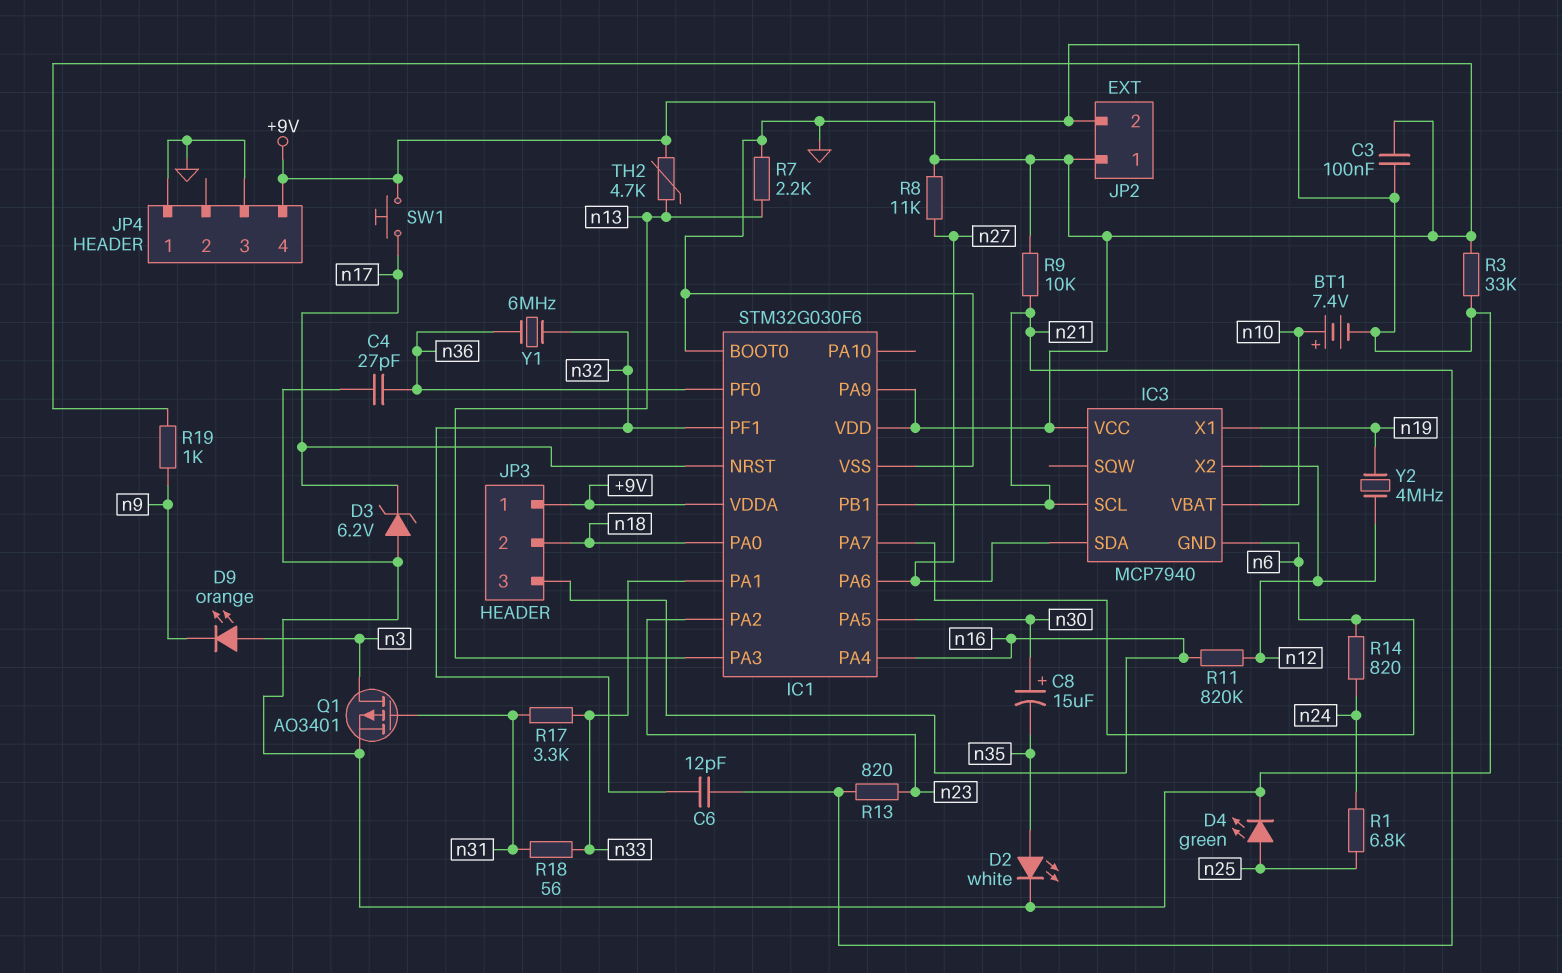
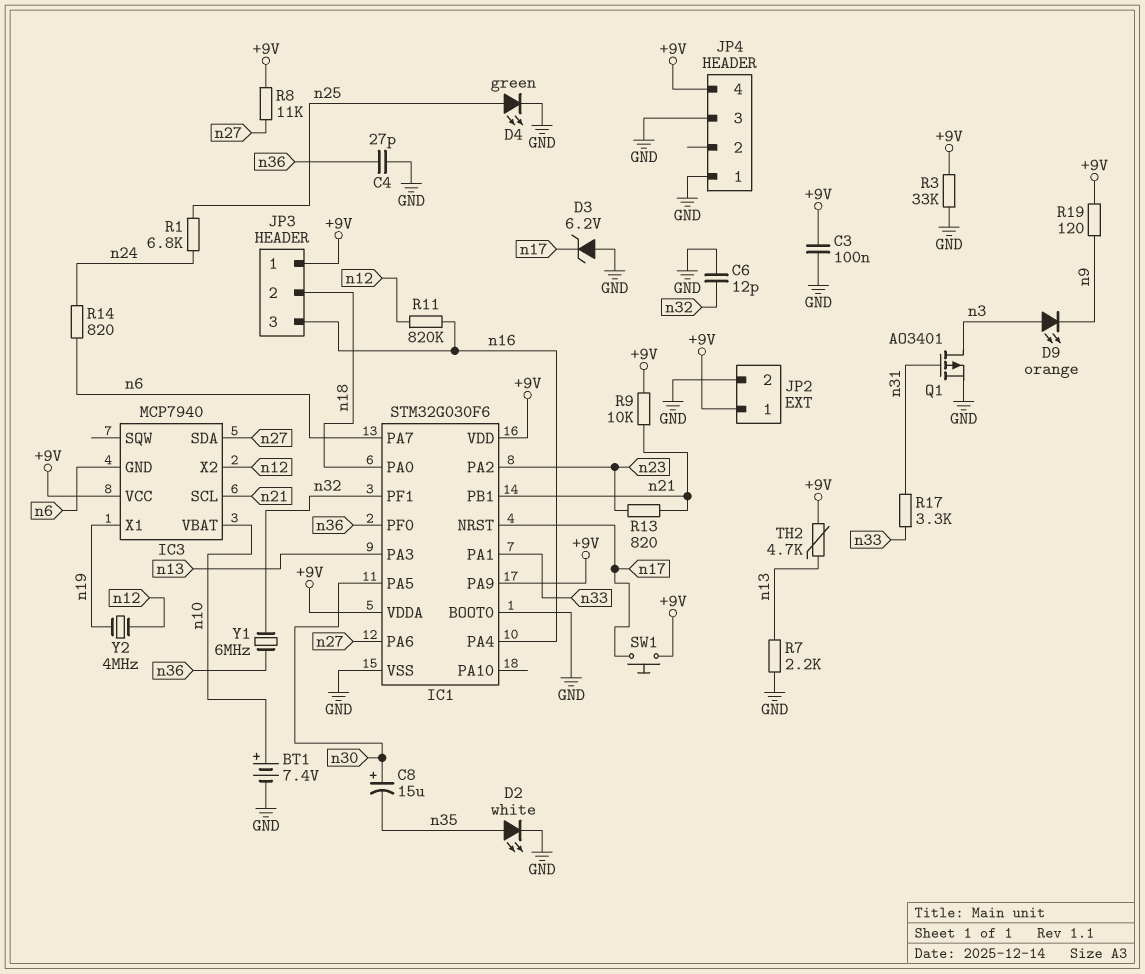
C6: 12pF (n21, n32) -> 12pF (GND, n32)
R18: 56 (n31, n33) -> none
R19: 1k (+9V, n9) -> 120 (+9V, n9)

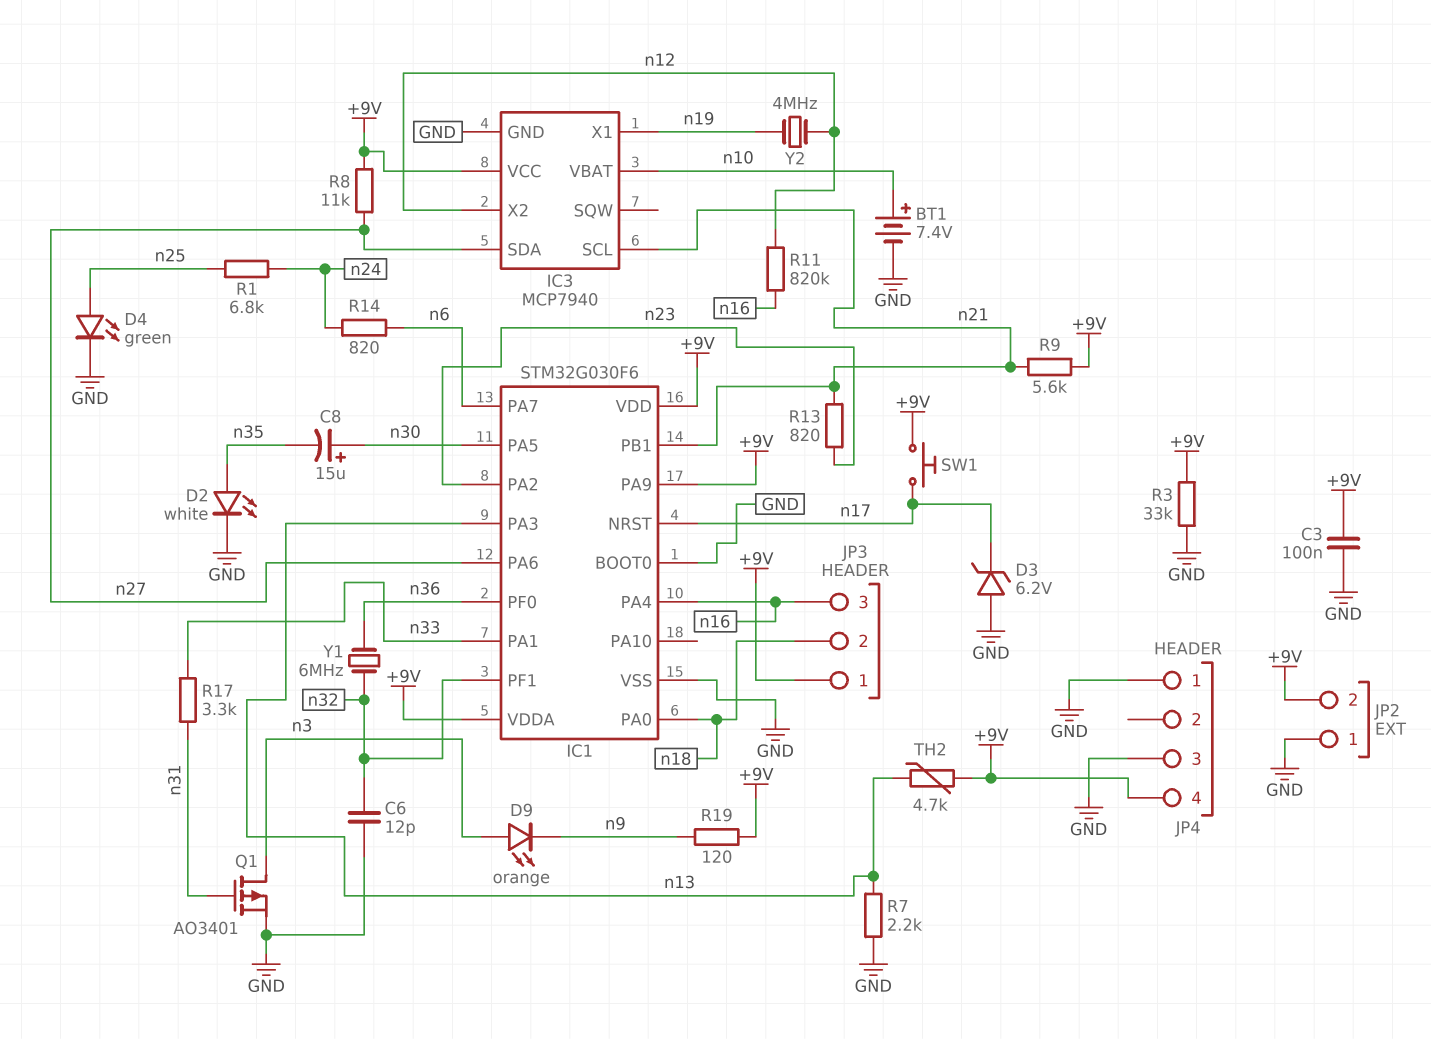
C4: 27pF (GND, n36) -> none
IC3 pin GND: n6 -> GND
JP2 pin 1: +9V -> GND
JP2 pin 2: GND -> +9V
R9: 10k (+9V, n21) -> 5.6k (+9V, n21)

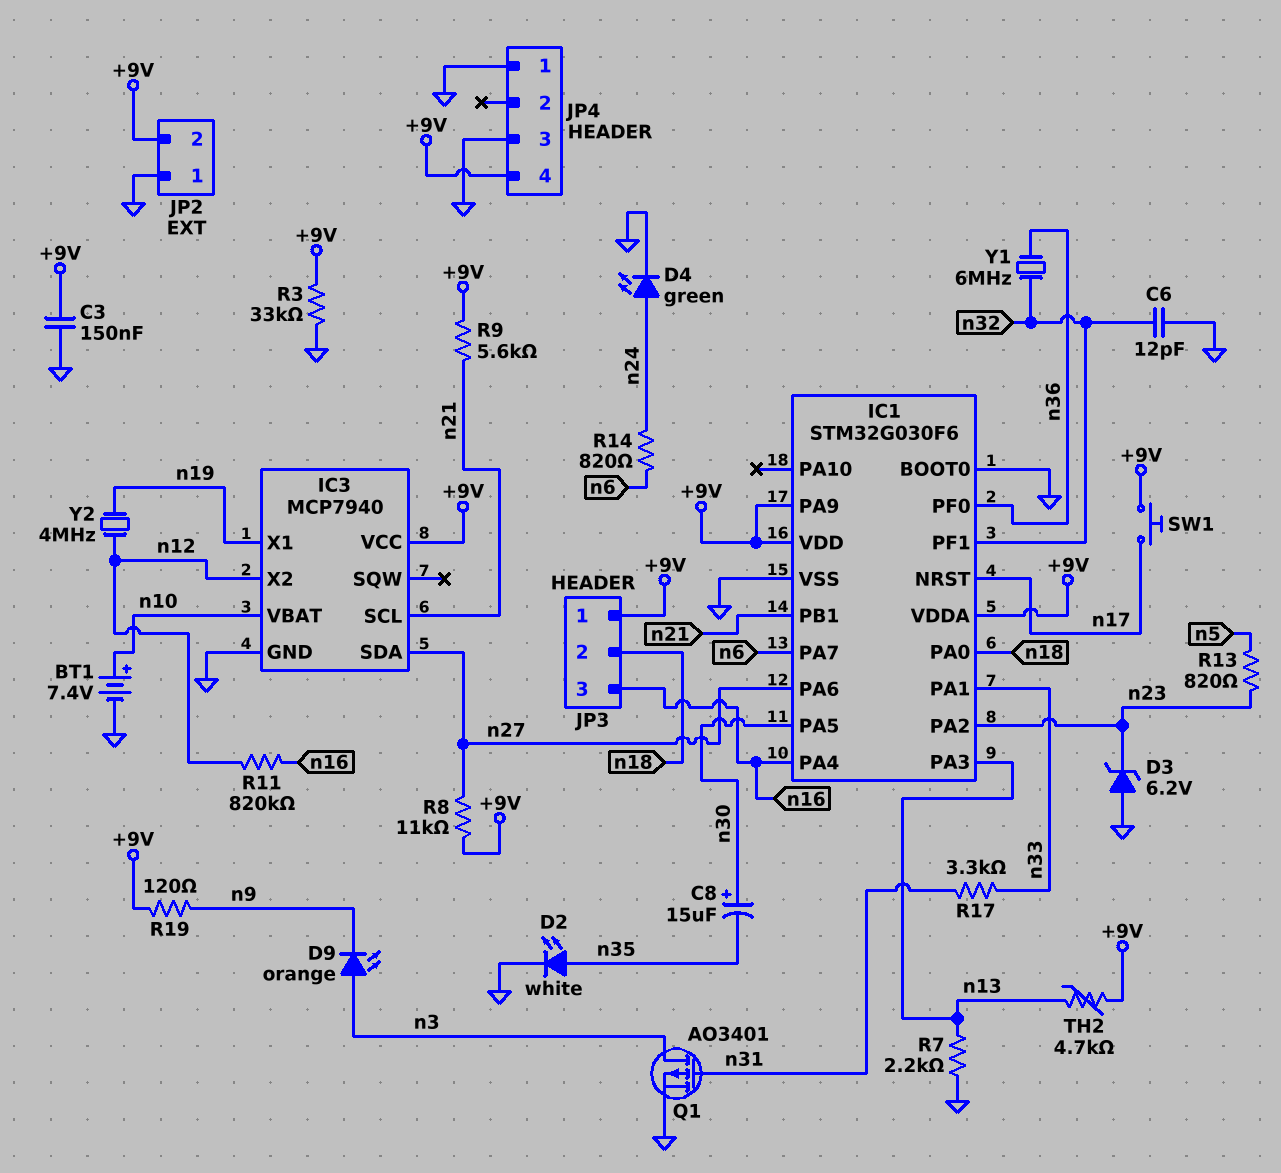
C3: 100nF (+9V, GND) -> 150nF (+9V, GND)
D3: zener 6.2V (A GND, K n17) -> zener 6.2V (A GND, K n23)
D4: LED green (A n25, K GND) -> LED green (A n24, K GND)
R1: 6.8k (n24, n25) -> none
R13: 820 (n21, n23) -> 820 (n5, n23)

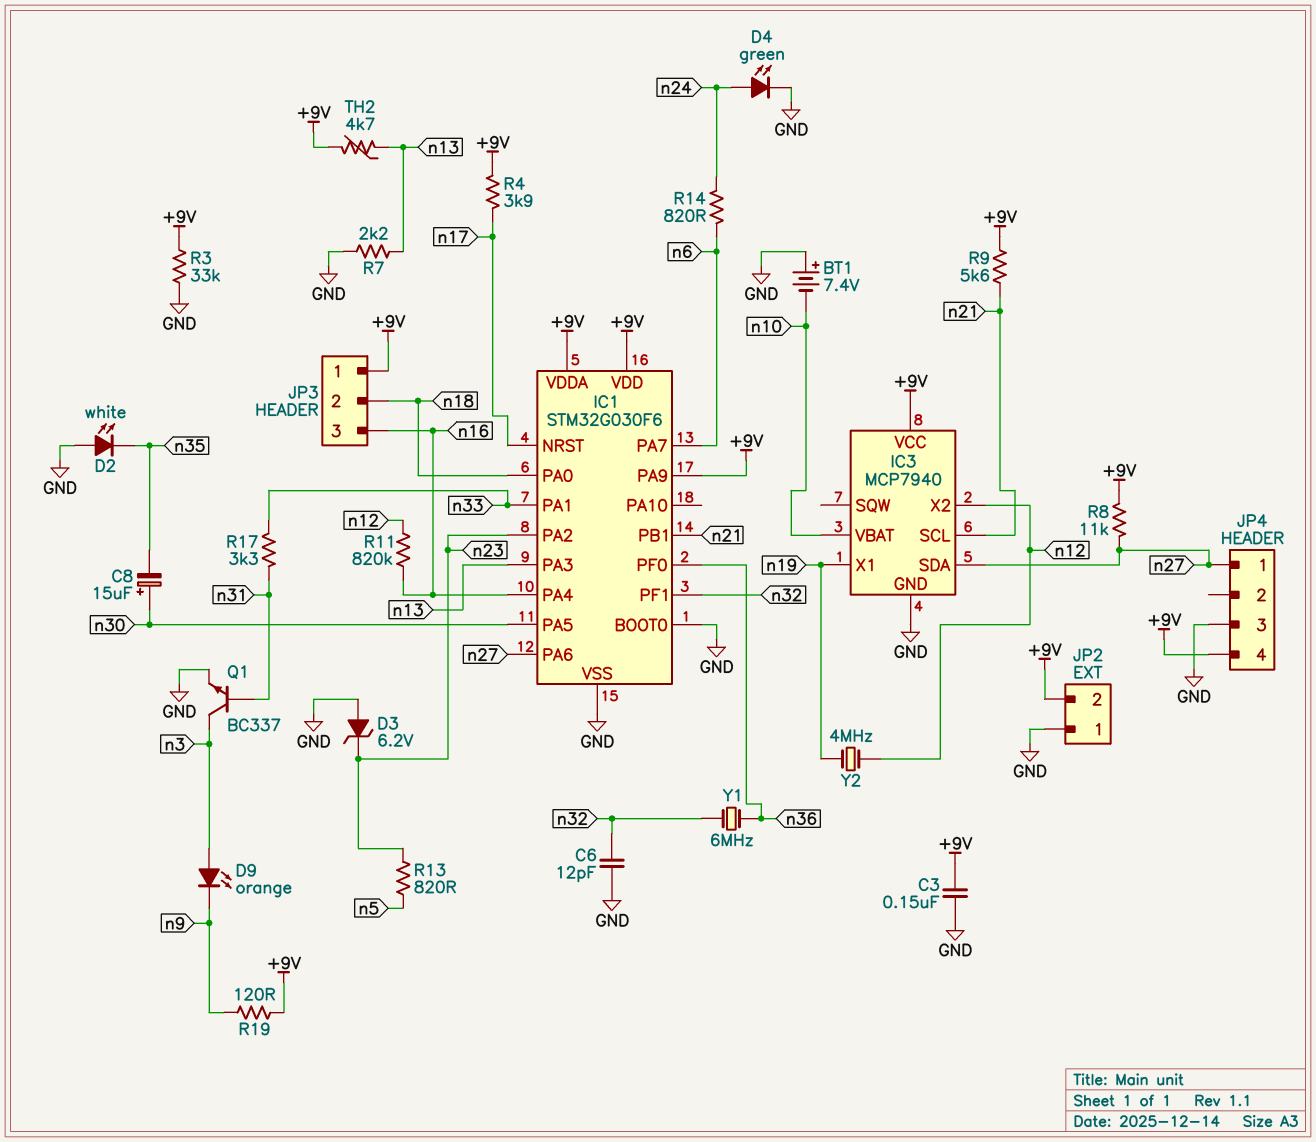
BT1: 7.4V (plus n10, minus GND) -> 7.4V (plus GND, minus n10)
D2: LED white (A n35, K GND) -> LED white (A GND, K n35)
JP4 pin 1: GND -> n27
Q1: PMOS AO3401 (G n31, D n3, S GND) -> NPN BC337 (B n31, C n3, E GND)
R4: none -> 3.9k (+9V, n17)
SW1: button (+9V, n17) -> none

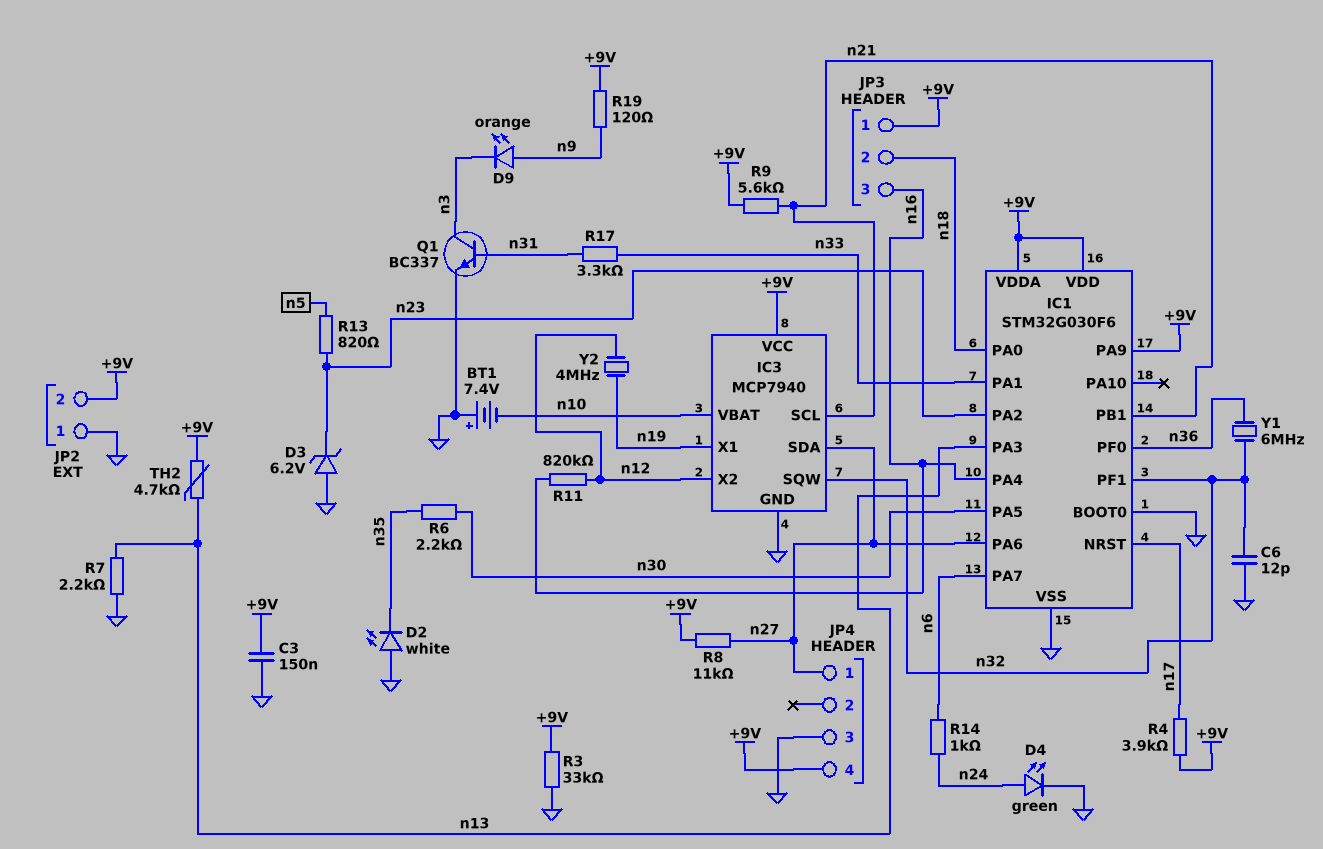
C8: 15uF (plus n30, minus n35) -> none
D9: LED orange (A n3, K n9) -> LED orange (A n9, K n3)
IC3 pin SQW: none -> n32
R6: none -> 2.2k (n30, n35)
R14: 820 (n6, n24) -> 1k (n6, n24)

